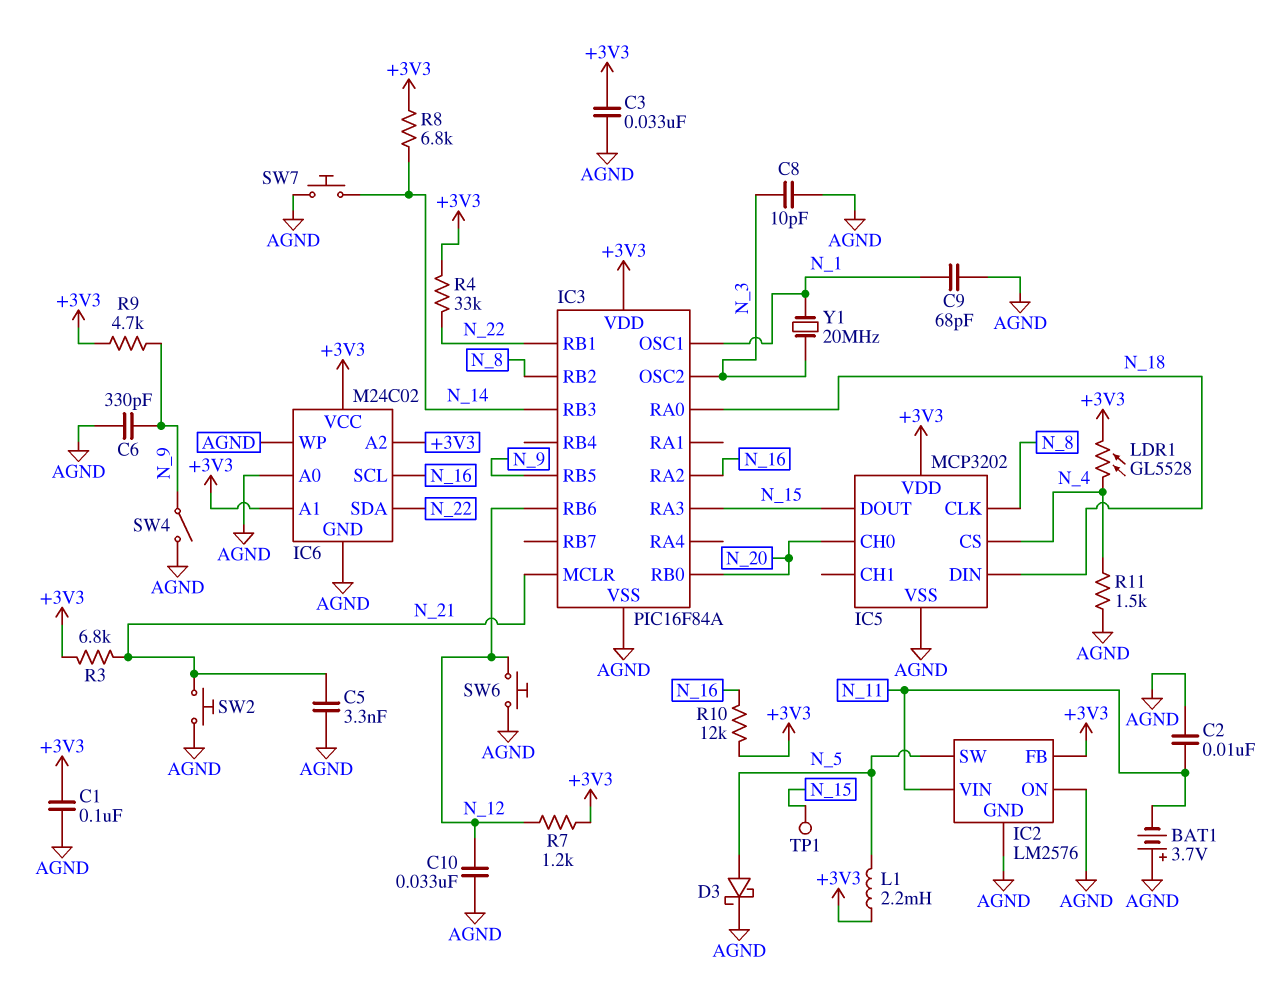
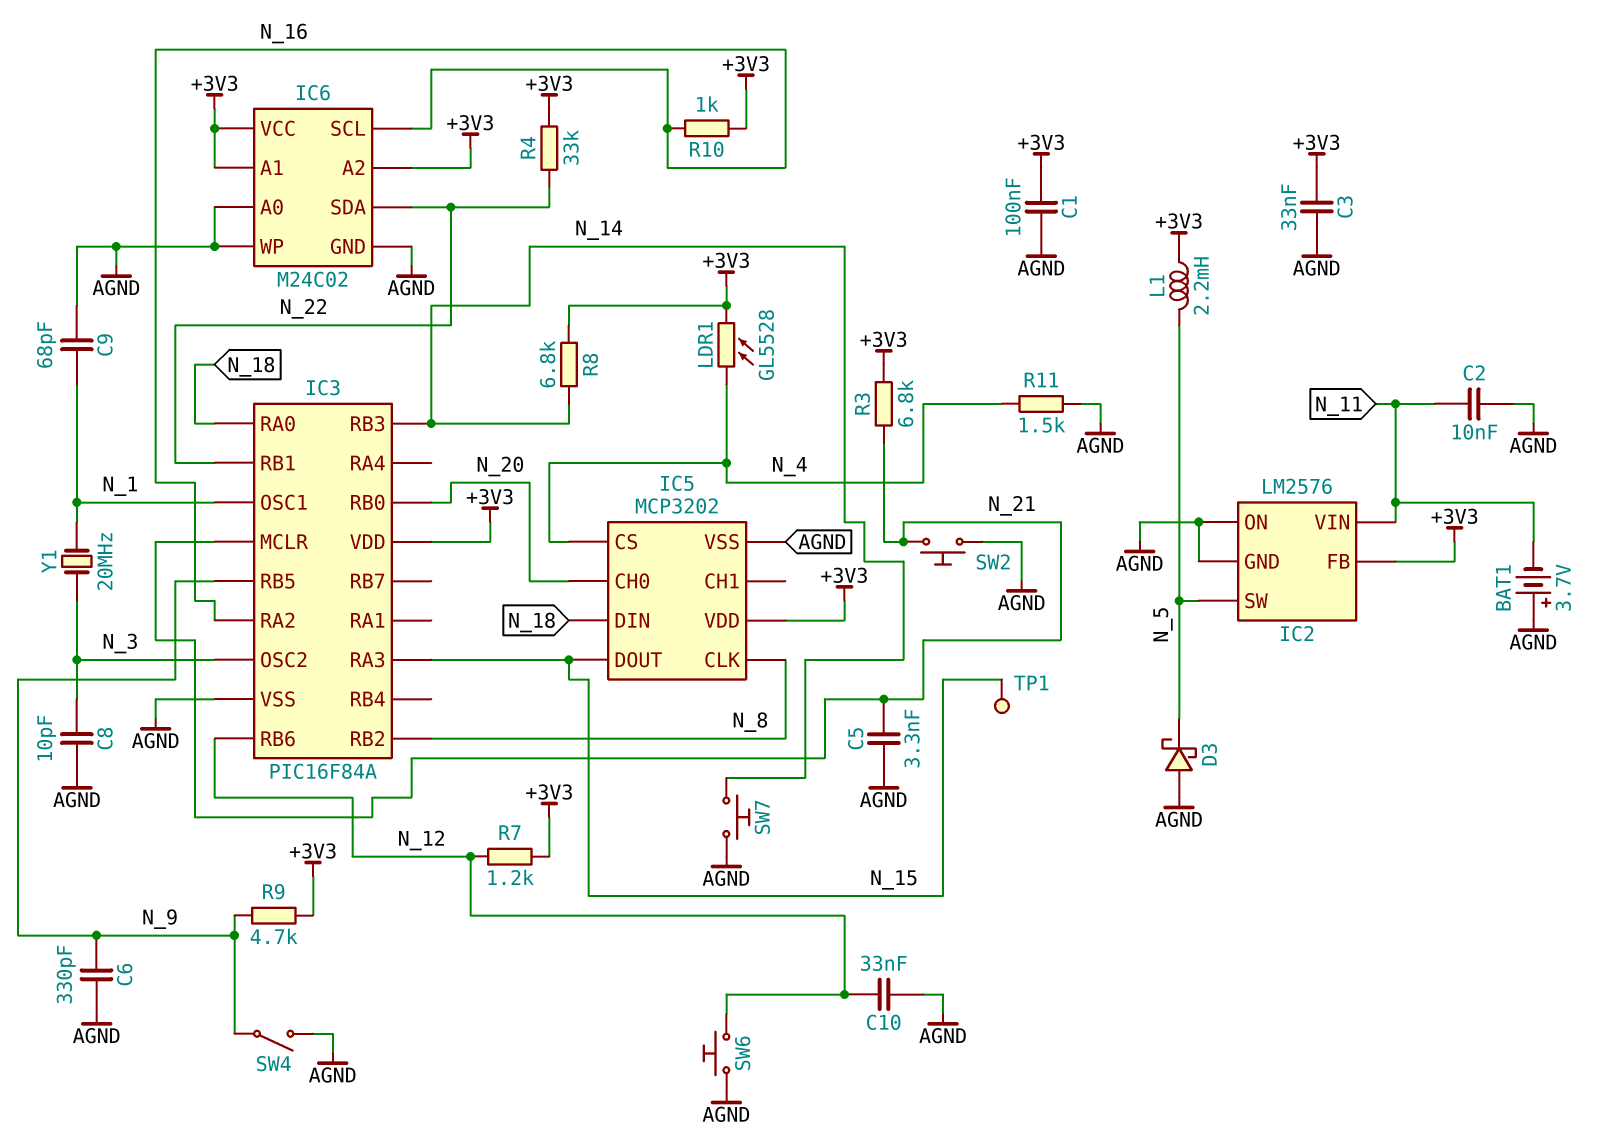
D3: schottky (A N_5, K AGND) -> schottky (A AGND, K N_5)
R10: 12k (+3V3, N_16) -> 1k (+3V3, N_16)

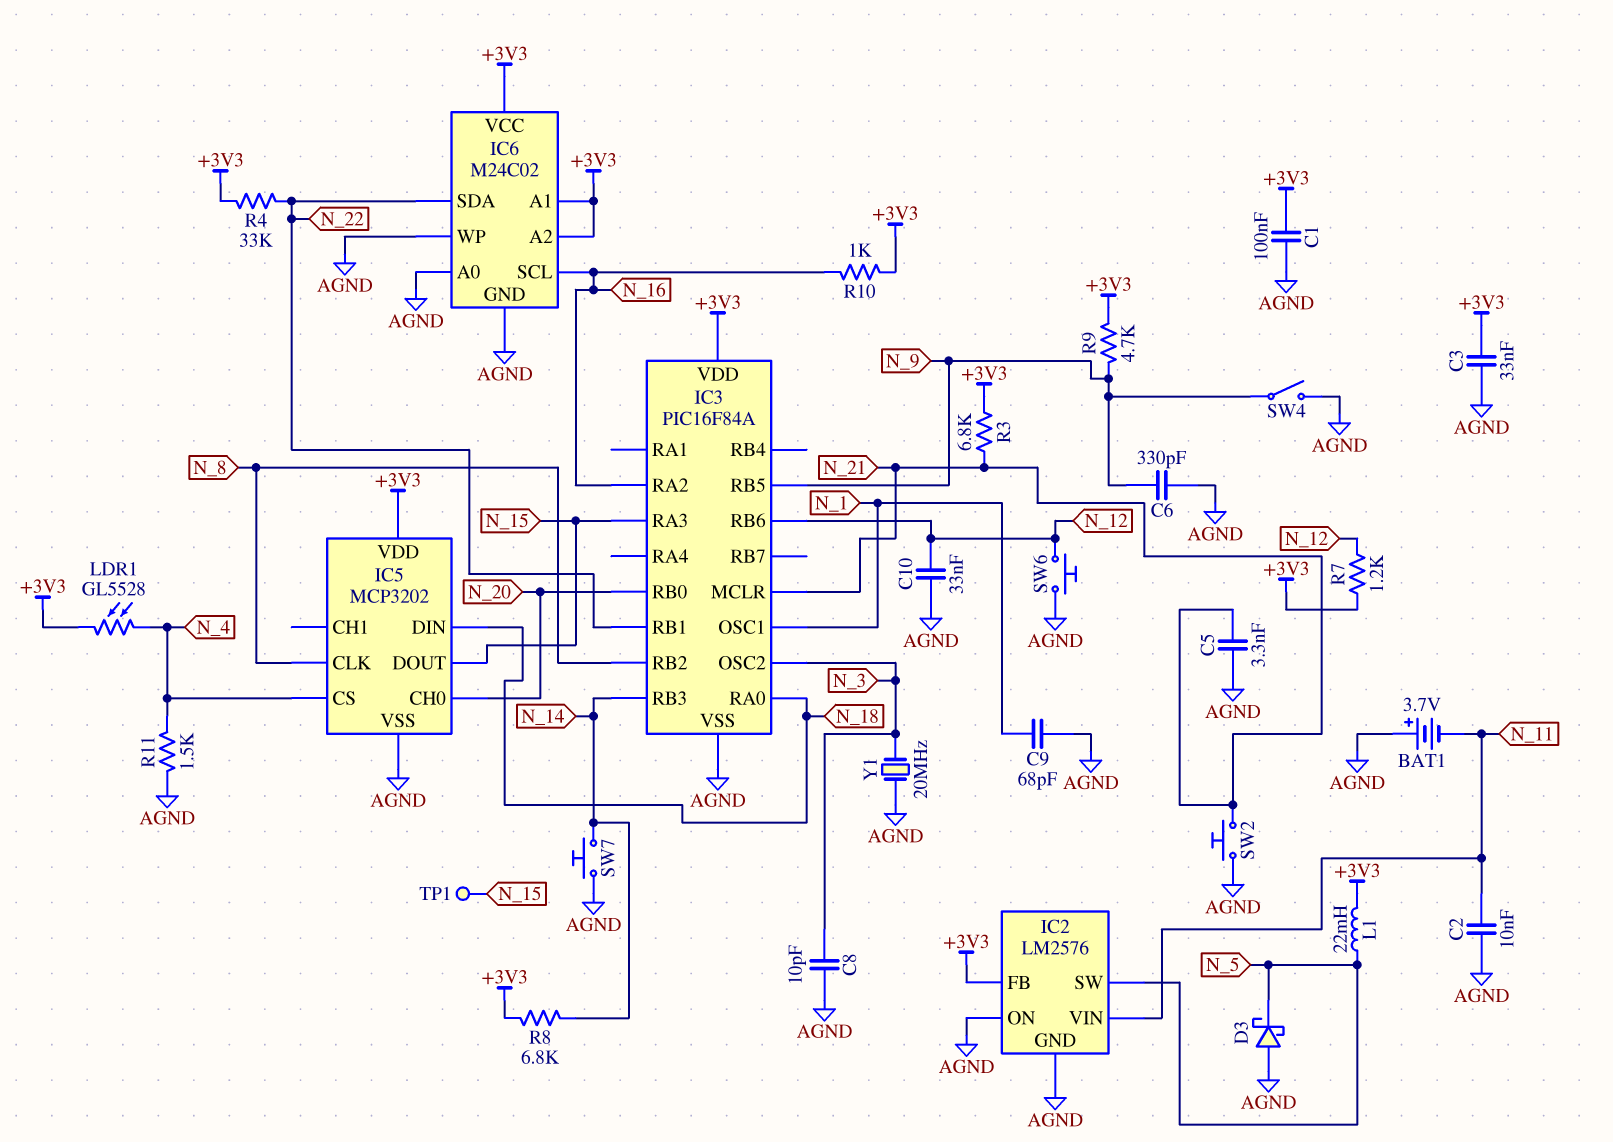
L1: 2.2mH (+3V3, N_5) -> 22mH (+3V3, N_5)
Y1: 20MHz (N_1, N_3) -> 20MHz (AGND, N_3)

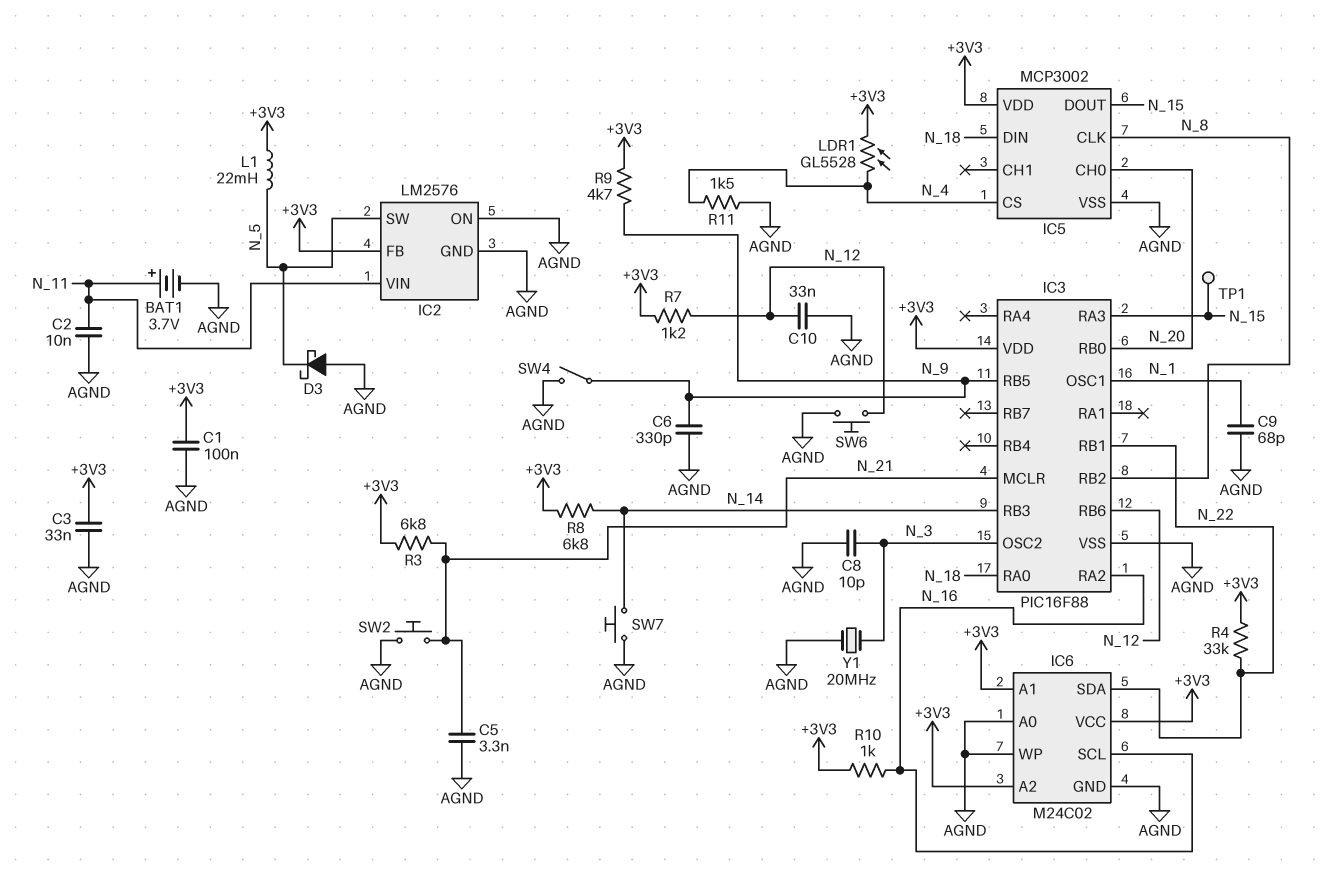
BAT1: 3.7V (plus AGND, minus N_11) -> 3.7V (plus N_11, minus AGND)
IC3: PIC16F84A -> PIC16F88
IC5: MCP3202 -> MCP3002

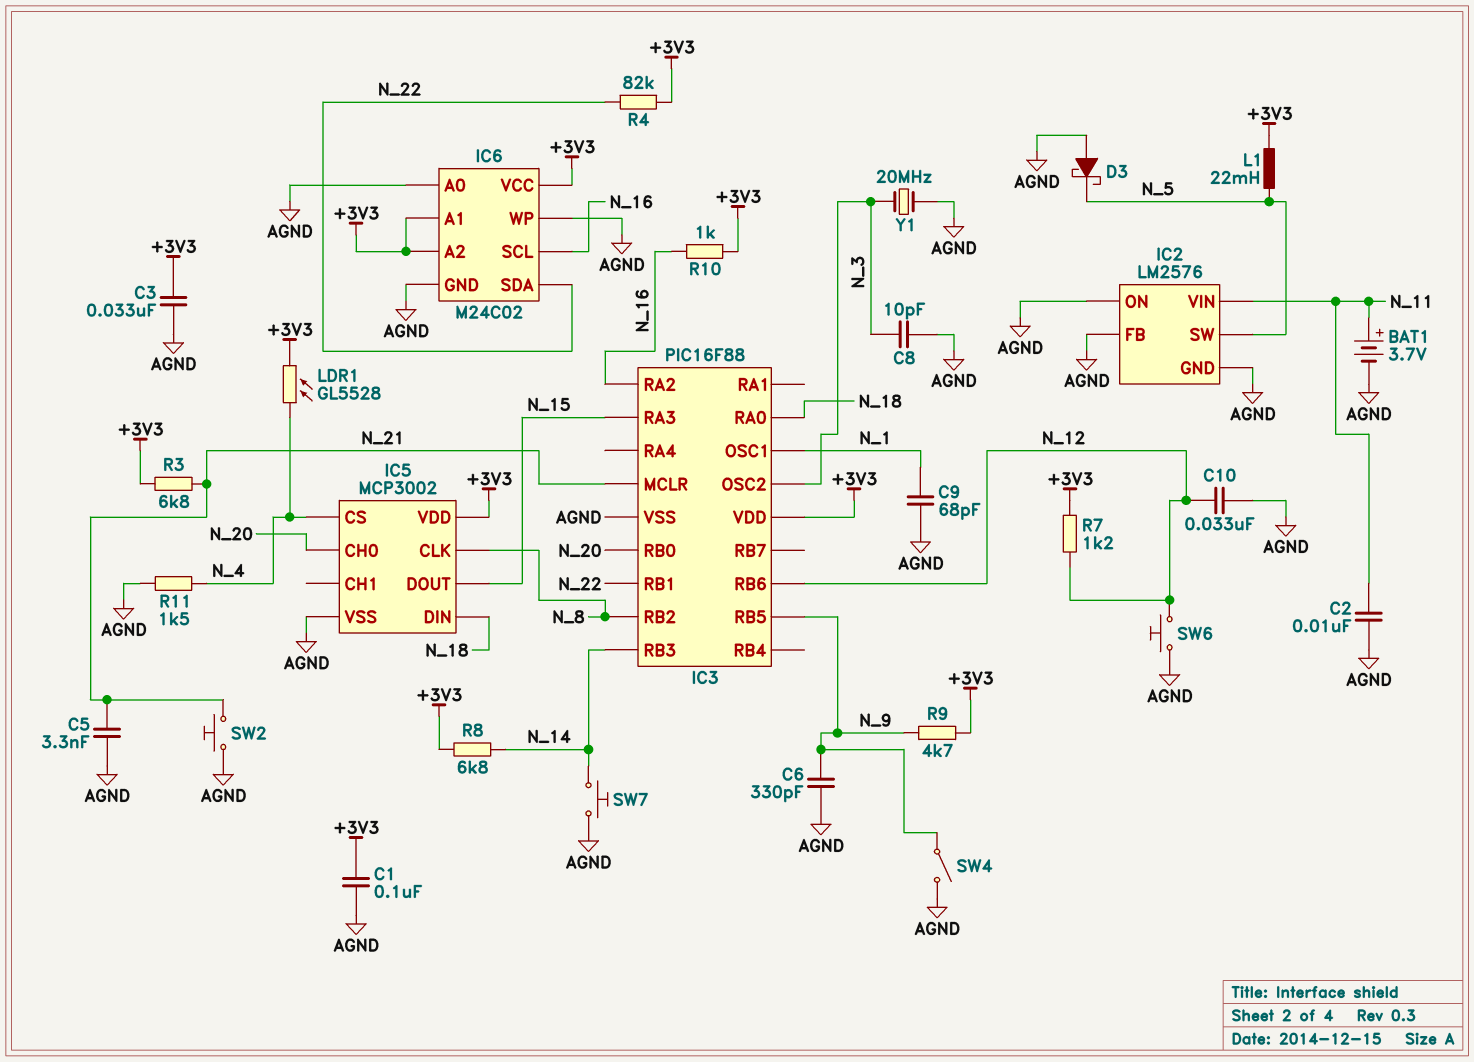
IC2 pin FB: +3V3 -> AGND
R4: 33k (+3V3, N_22) -> 82k (+3V3, N_22)
TP1: test point (N_15) -> none

